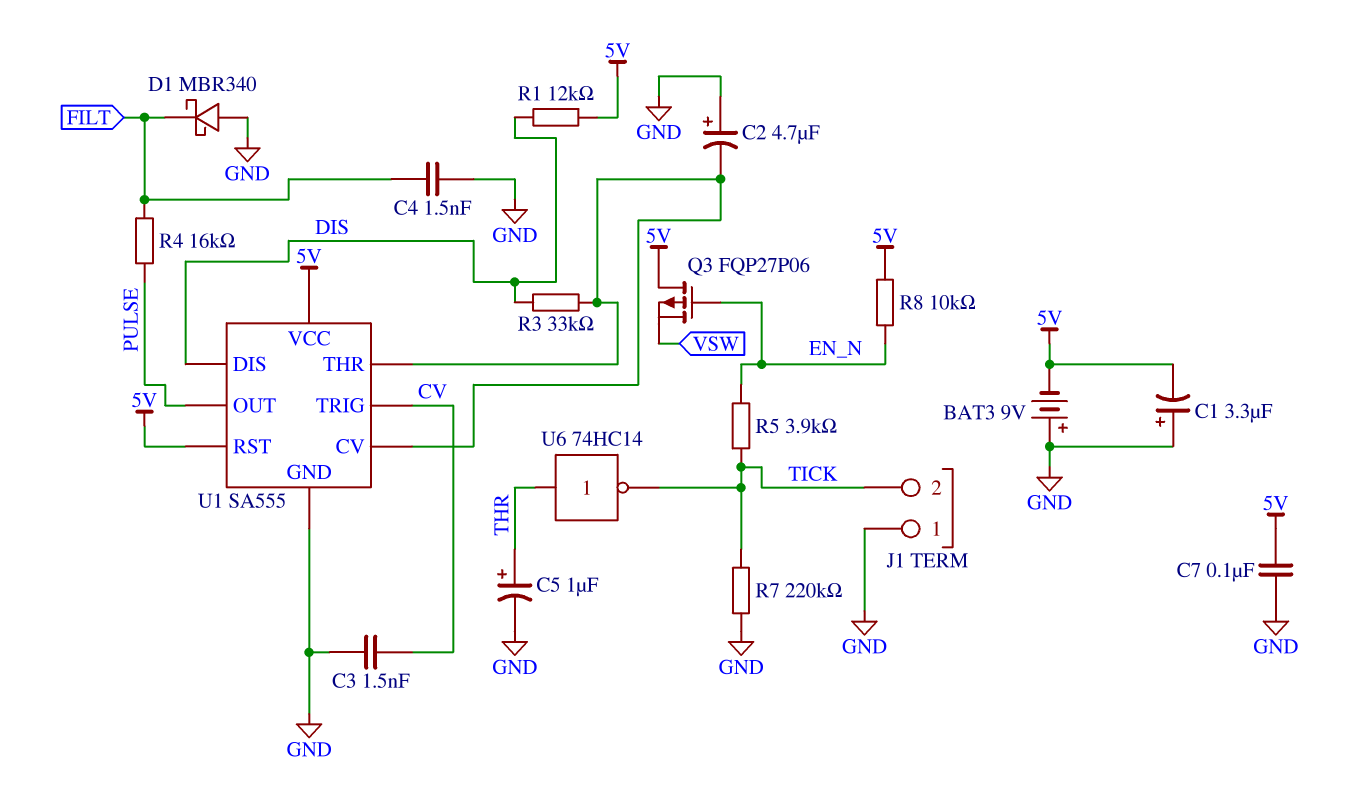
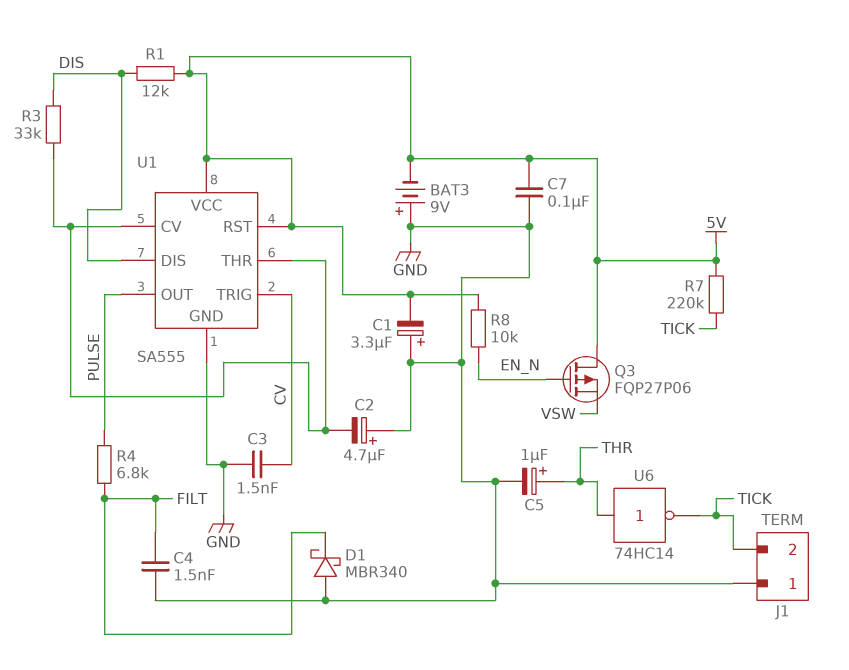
R4: 16k (FILT, PULSE) -> 6.8k (FILT, PULSE)
R5: 3.9k (EN_N, TICK) -> none
R7: 220k (GND, TICK) -> 220k (5V, TICK)

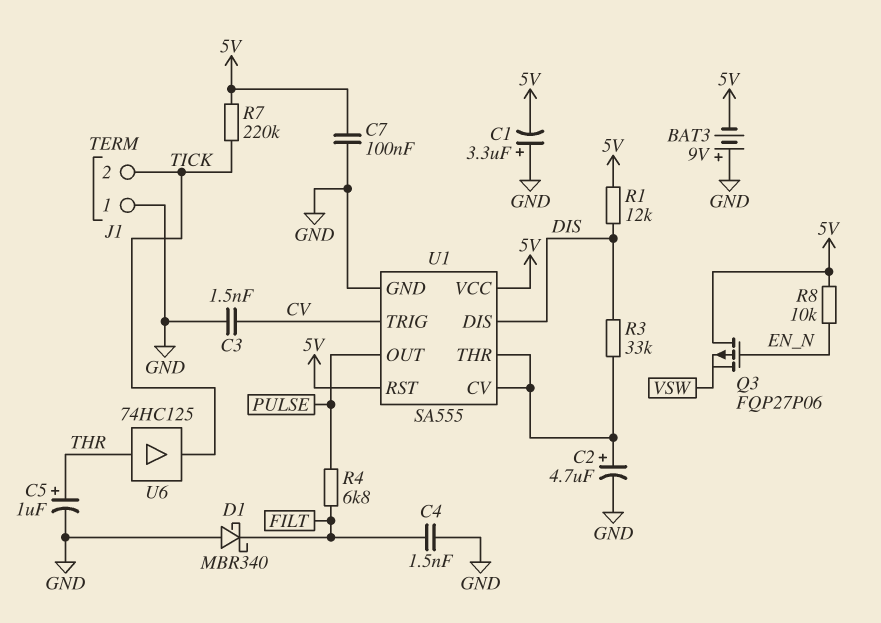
C2: 4.7uF (plus GND, minus U1/CV) -> 4.7uF (plus U1/CV, minus GND)
U6: NOT 74HC14 (in THR, out TICK) -> buffer 74HC125 (in THR, out TICK)

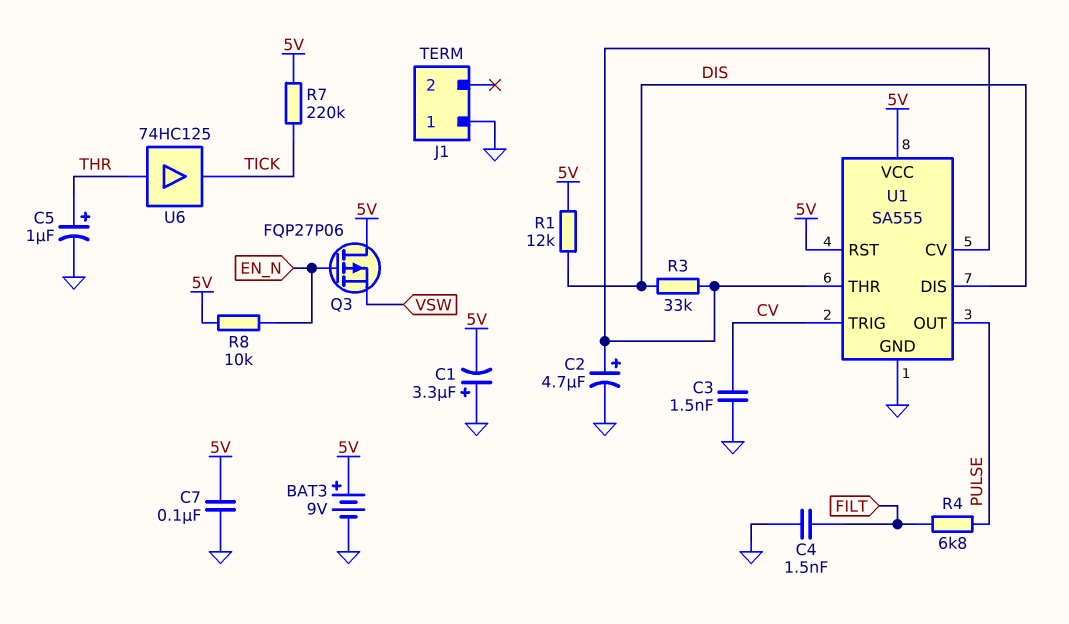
BAT3: 9V (plus GND, minus 5V) -> 9V (plus 5V, minus GND)
D1: schottky MBR340 (A GND, K FILT) -> none
J1 pin 2: TICK -> none

